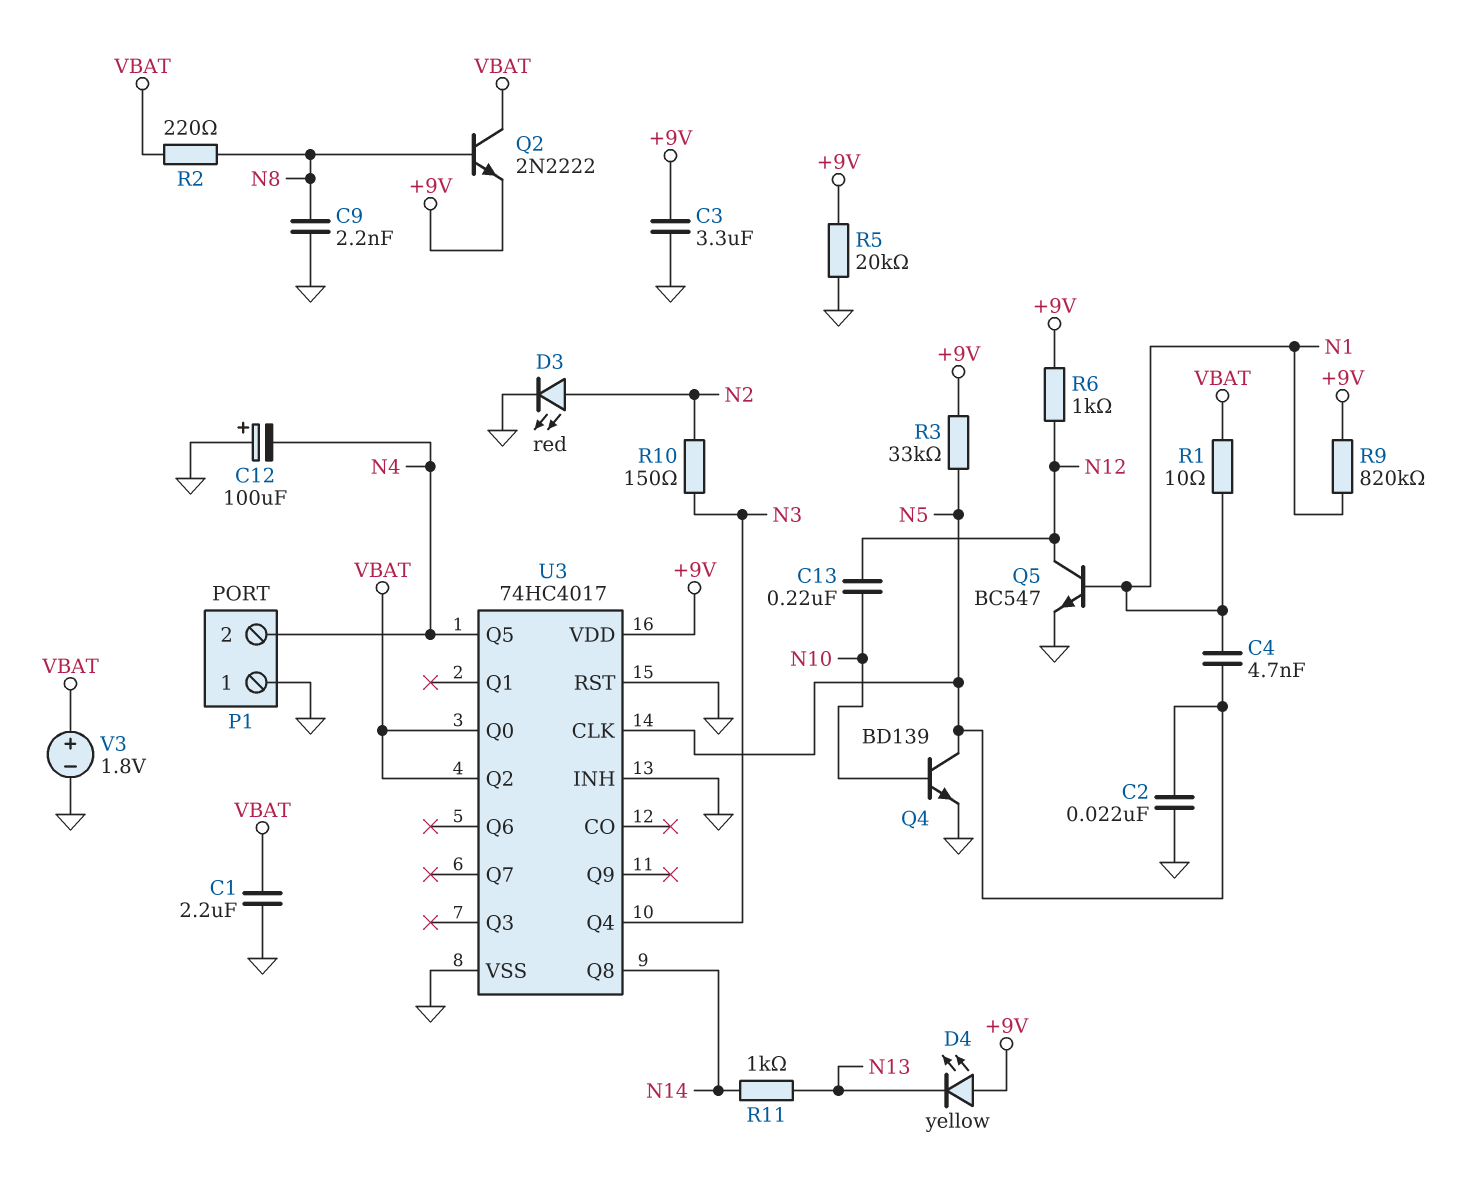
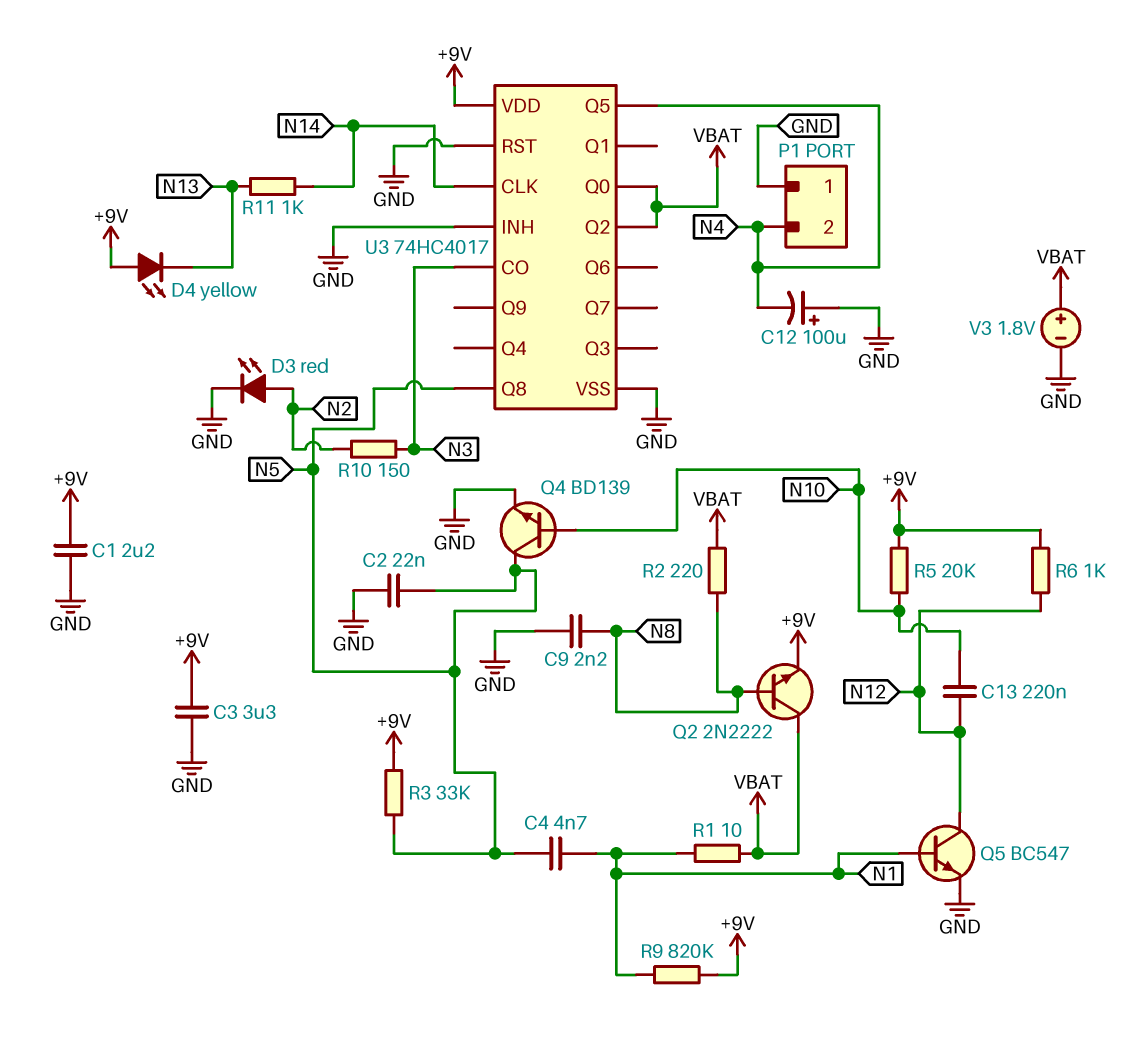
C1: 2.2uF (GND, VBAT) -> 2.2uF (+9V, GND)
R5: 20k (+9V, GND) -> 20k (+9V, N10)
U3 pin CLK: N5 -> N14
U3 pin CO: none -> N3
U3 pin Q4: N3 -> none
U3 pin Q8: N14 -> N5

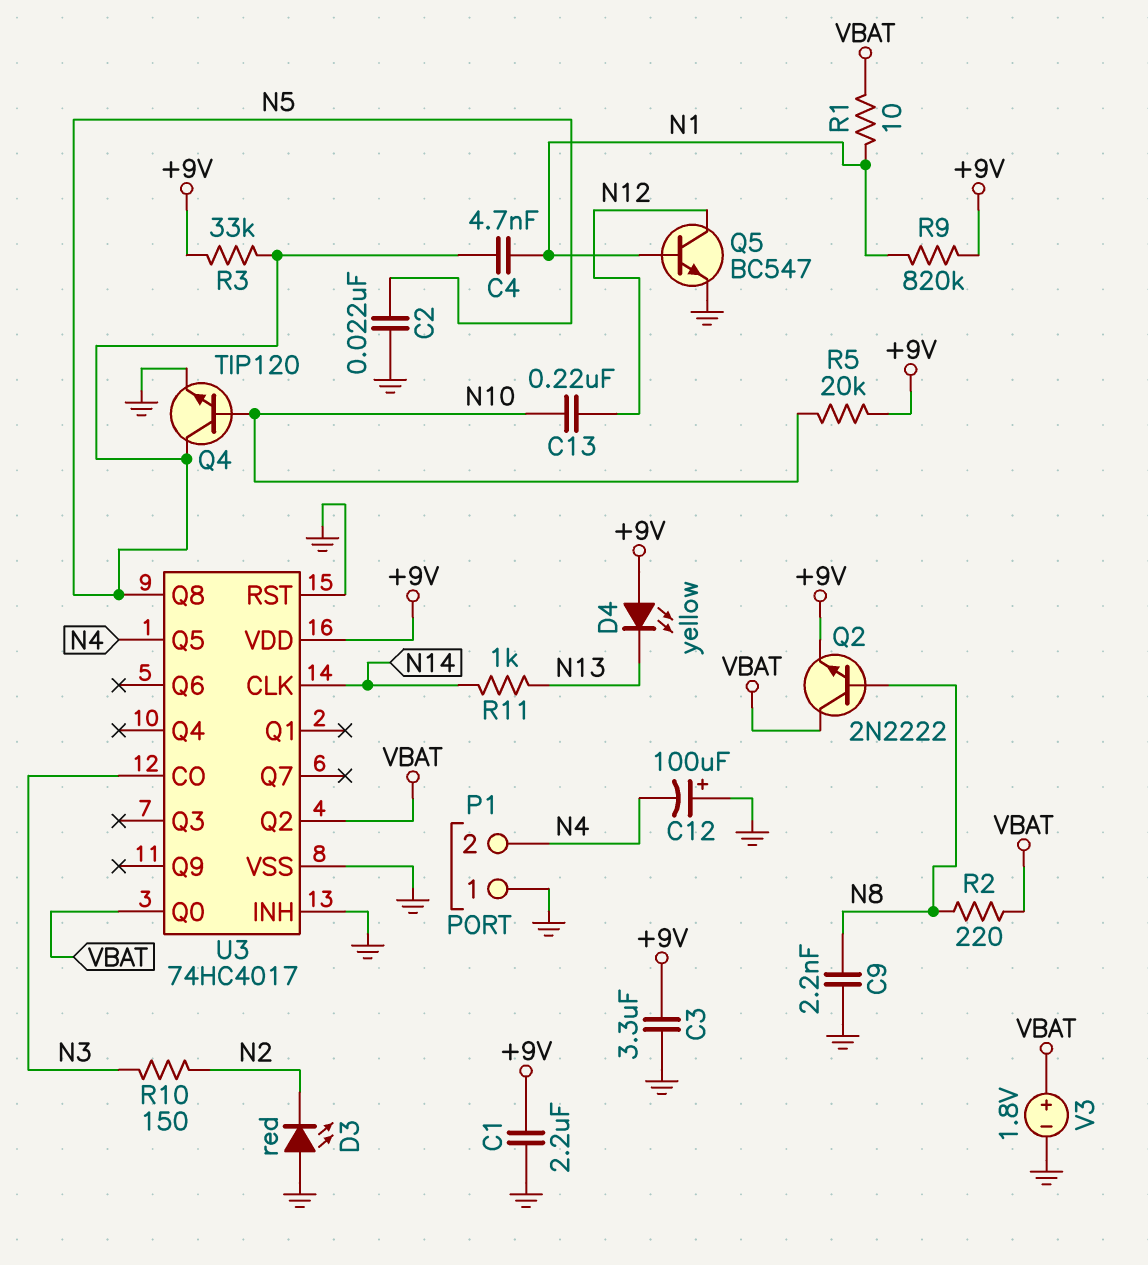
D3: LED red (A N2, K GND) -> LED red (A GND, K N2)
Q4: NPN BD139 (B N10, C N5, E GND) -> NPN TIP120 (B N10, C N5, E GND)
R6: 1k (+9V, N12) -> none

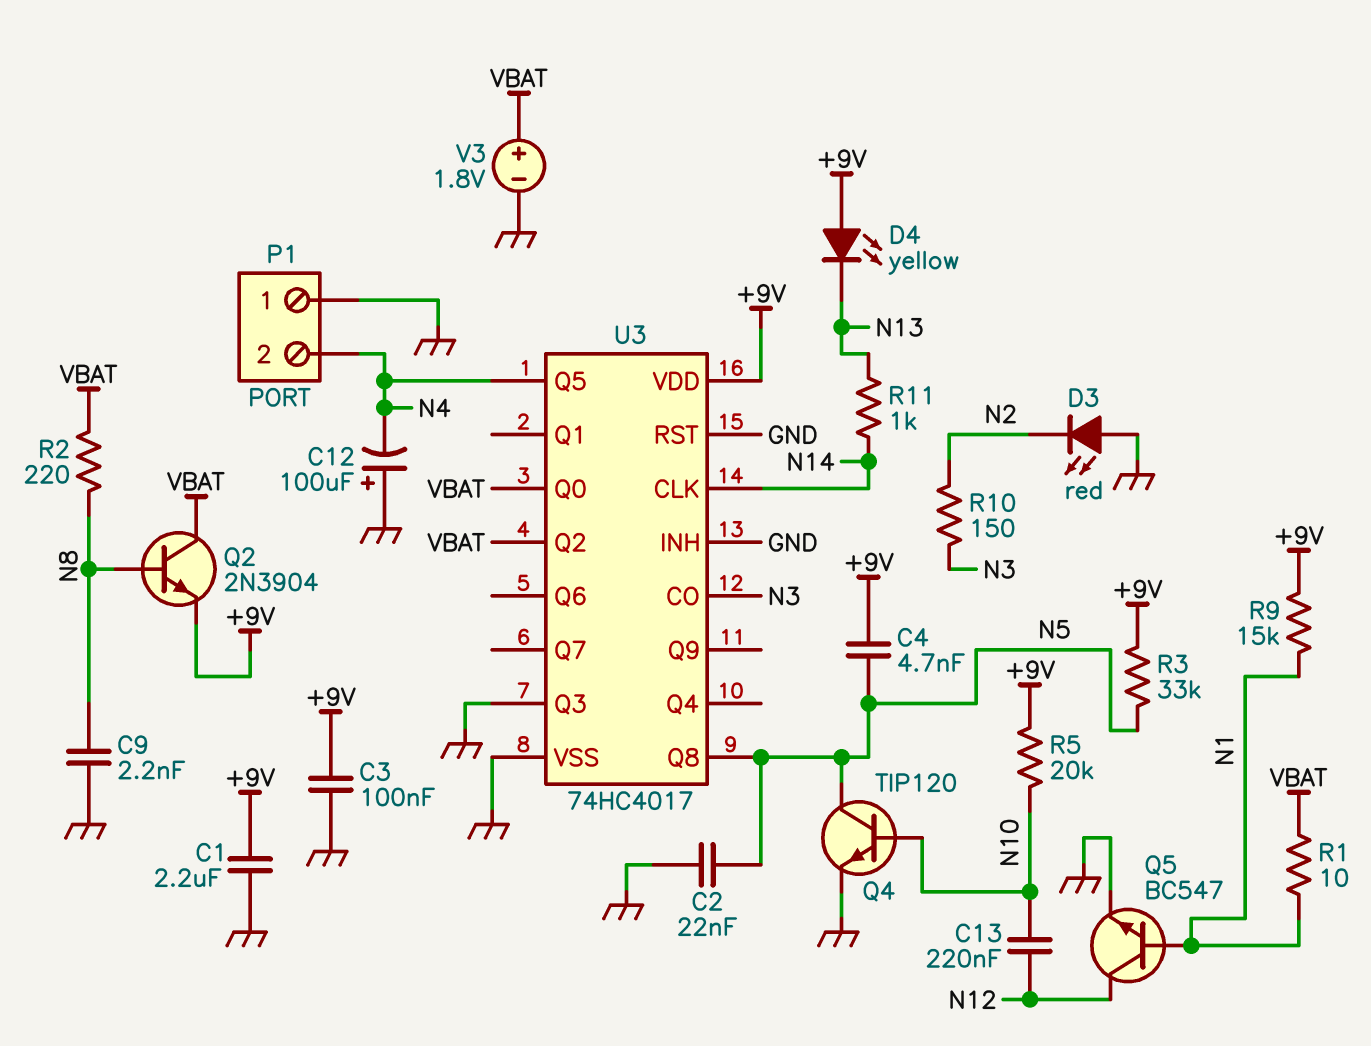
C3: 3.3uF (+9V, GND) -> 100nF (+9V, GND)
C4: 4.7nF (N1, N5) -> 4.7nF (+9V, N5)
Q2: NPN 2N2222 (B N8, C VBAT, E +9V) -> NPN 2N3904 (B N8, C VBAT, E +9V)
R9: 820k (+9V, N1) -> 15k (+9V, N1)
U3 pin Q3: none -> GND

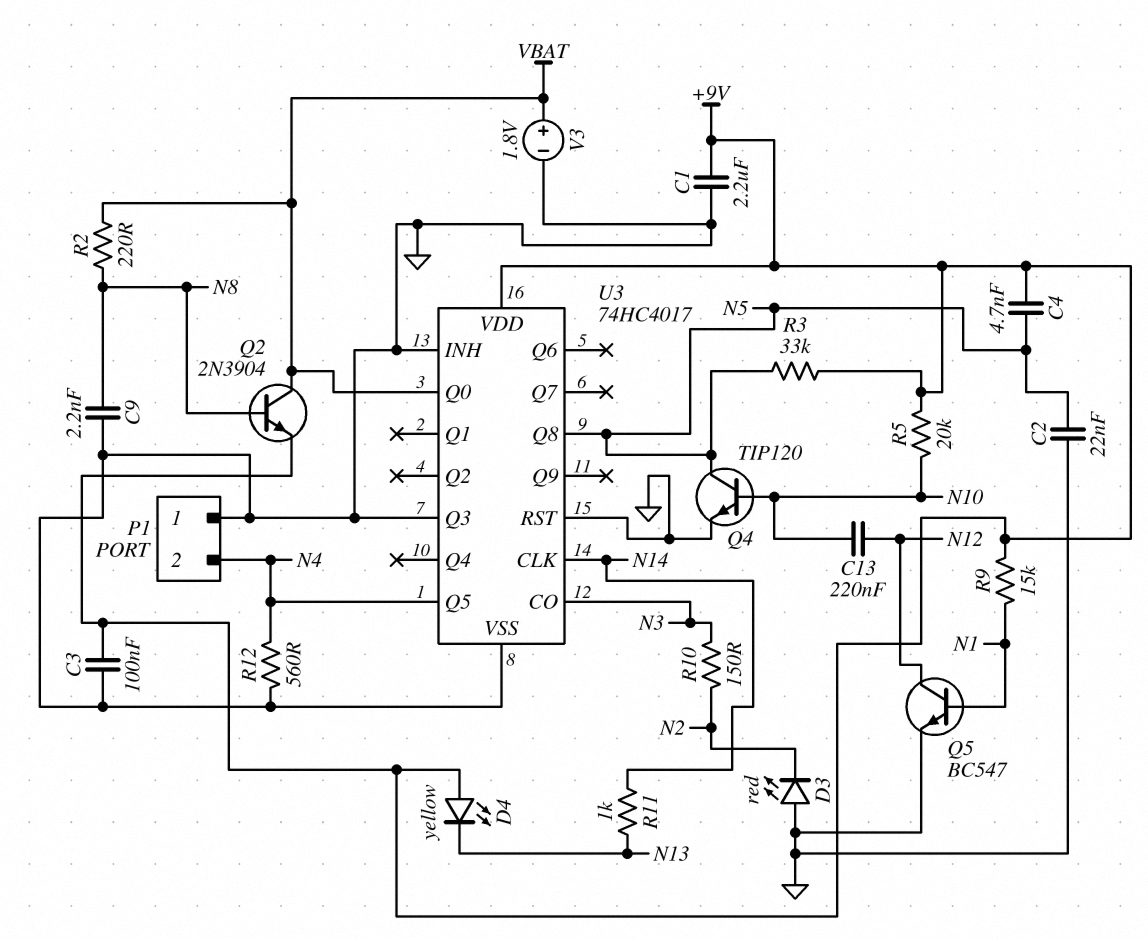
C12: 100uF (plus GND, minus N4) -> none
R1: 10 (N1, VBAT) -> none
R12: none -> 560 (GND, N4)
U3 pin Q2: VBAT -> none

